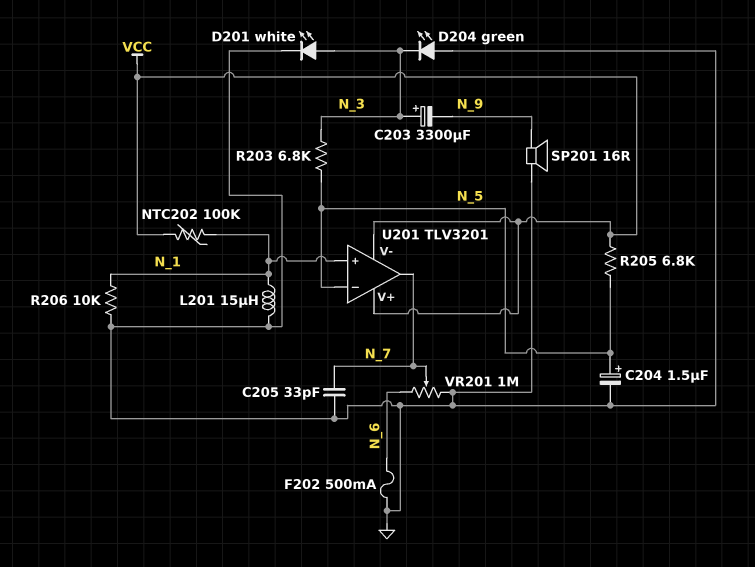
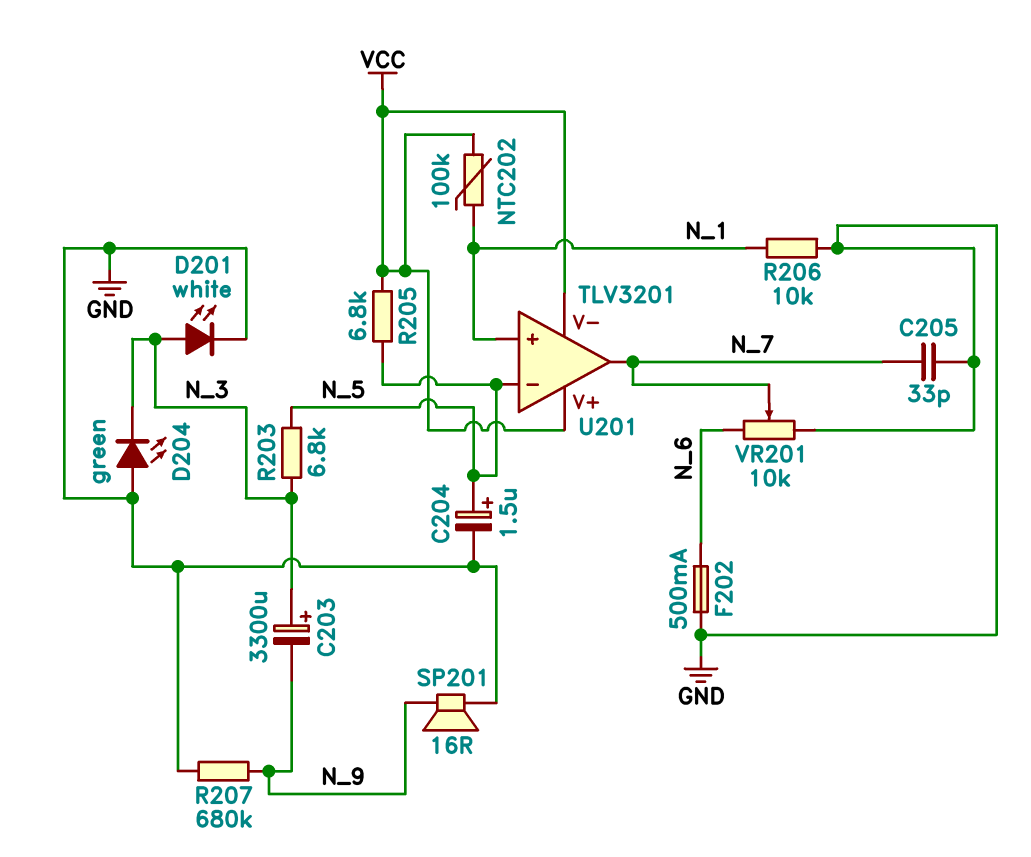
L201: 15uH (GND, N_1) -> none
R207: none -> 680k (GND, N_9)
VR201: 1M (GND, N_6, wiper N_7) -> 10k (GND, N_6, wiper N_7)

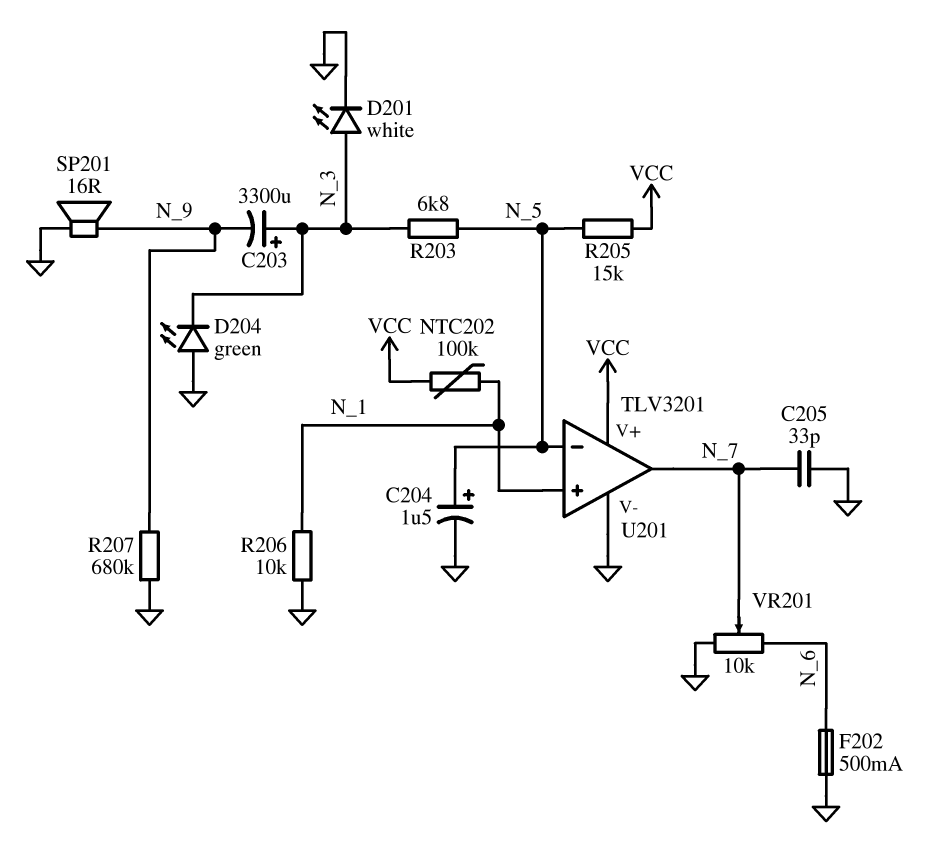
R205: 6.8k (N_5, VCC) -> 15k (N_5, VCC)
U201 pin V-: VCC -> GND

